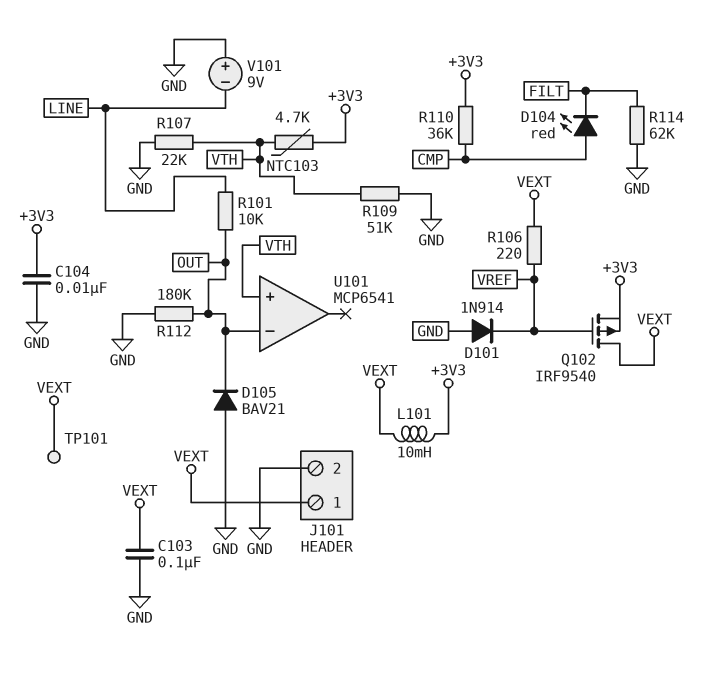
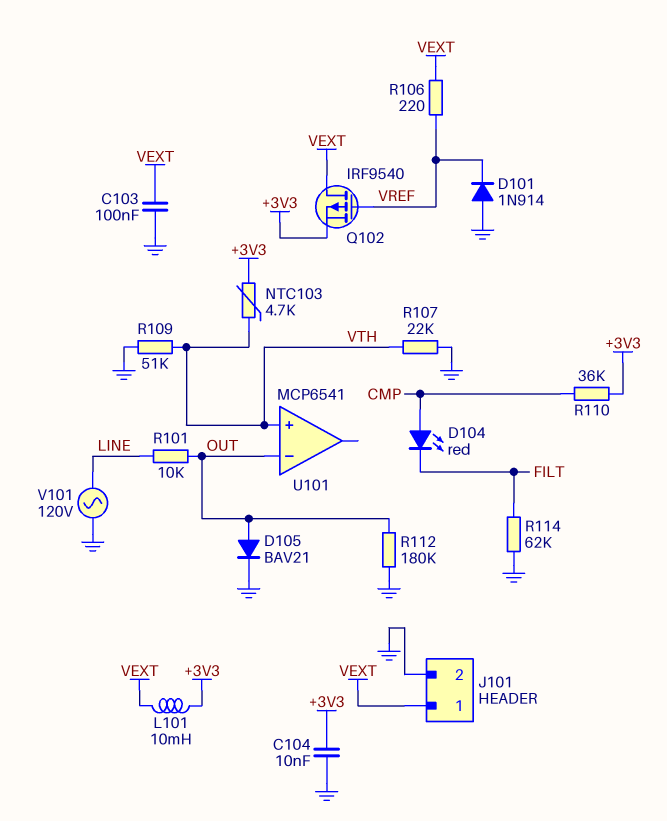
D105: diode BAV21 (A GND, K OUT) -> diode BAV21 (A OUT, K GND)
TP101: test point (VEXT) -> none
V101: 9V (plus GND, minus LINE) -> AC 120V (GND, LINE)

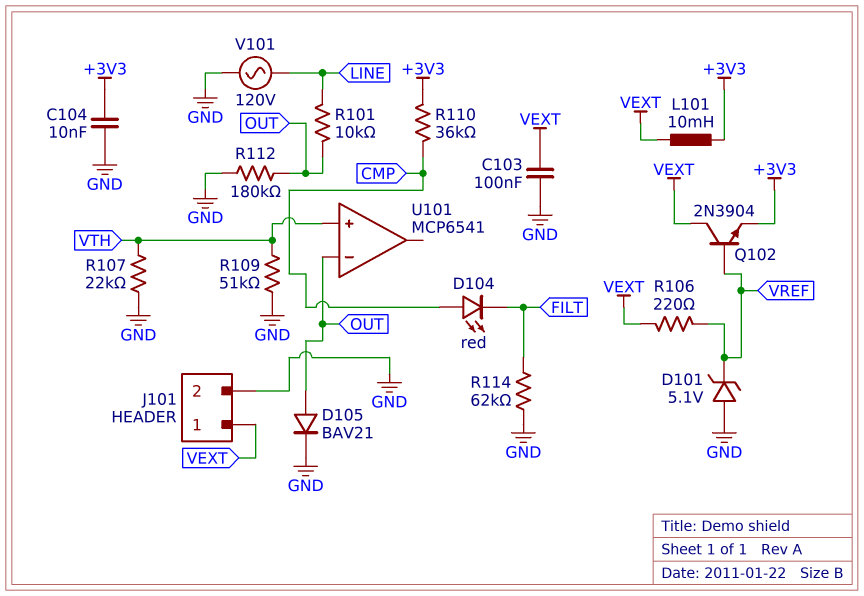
D101: diode 1N914 (A GND, K VREF) -> zener 5.1V (A GND, K VREF)
NTC103: 4.7k (+3V3, VTH) -> none
Q102: PMOS IRF9540 (G VREF, D VEXT, S +3V3) -> NPN 2N3904 (B VREF, C VEXT, E +3V3)

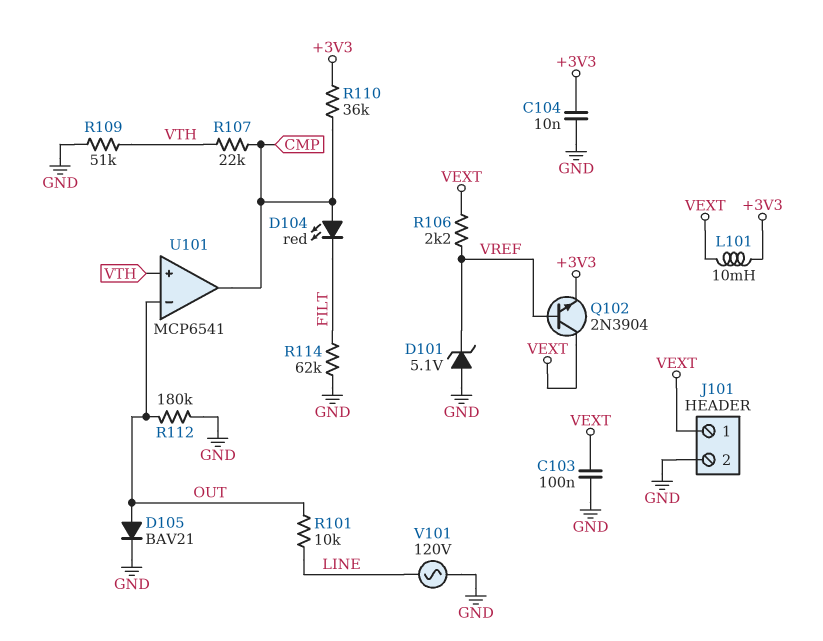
R106: 220 (VEXT, VREF) -> 2.2k (VEXT, VREF)
R107: 22k (GND, VTH) -> 22k (CMP, VTH)
U101 pin out: none -> CMP

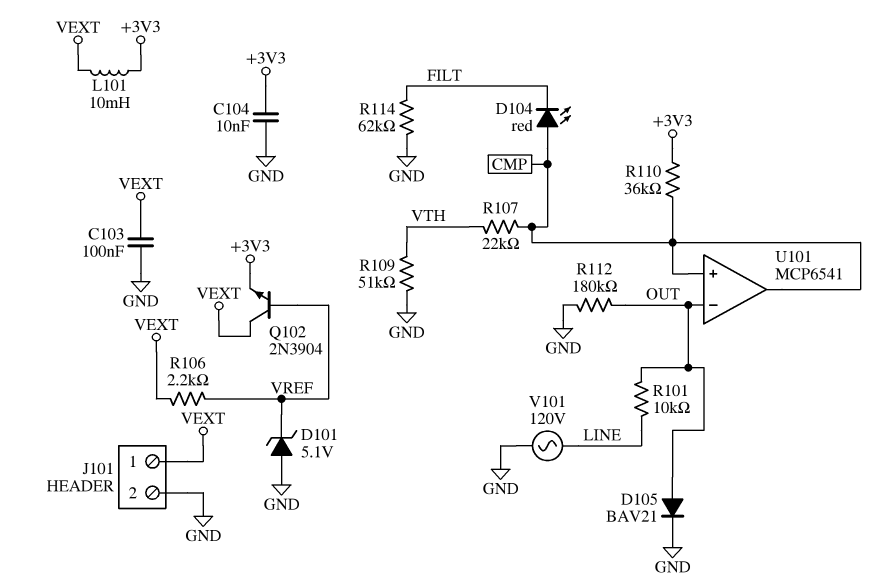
U101 pin in+: VTH -> CMP

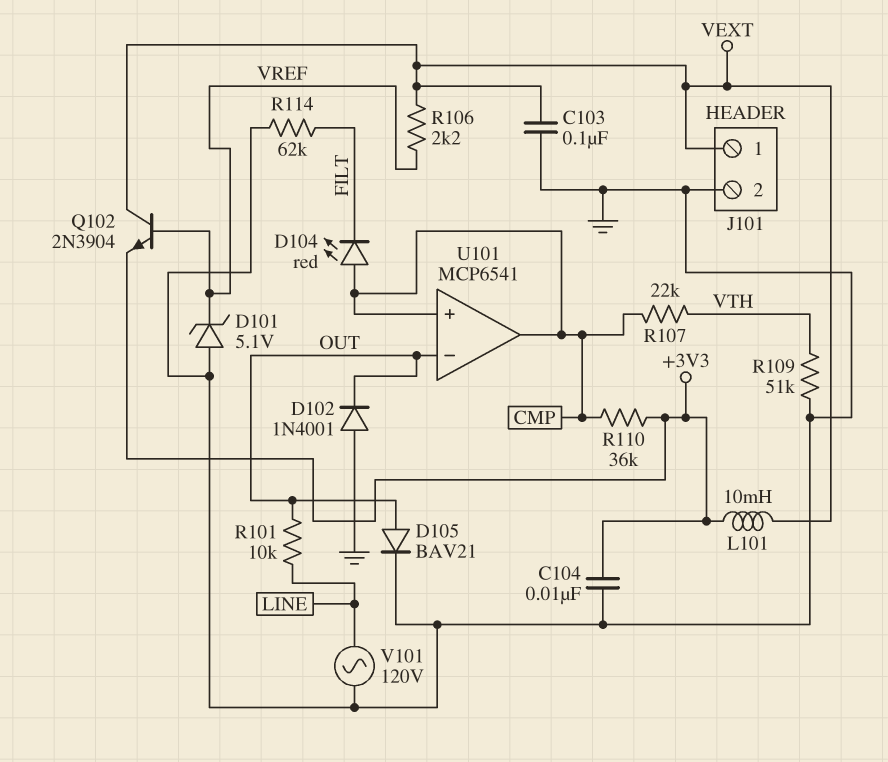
D102: none -> diode 1N4001 (A GND, K OUT)
R112: 180k (GND, OUT) -> none

